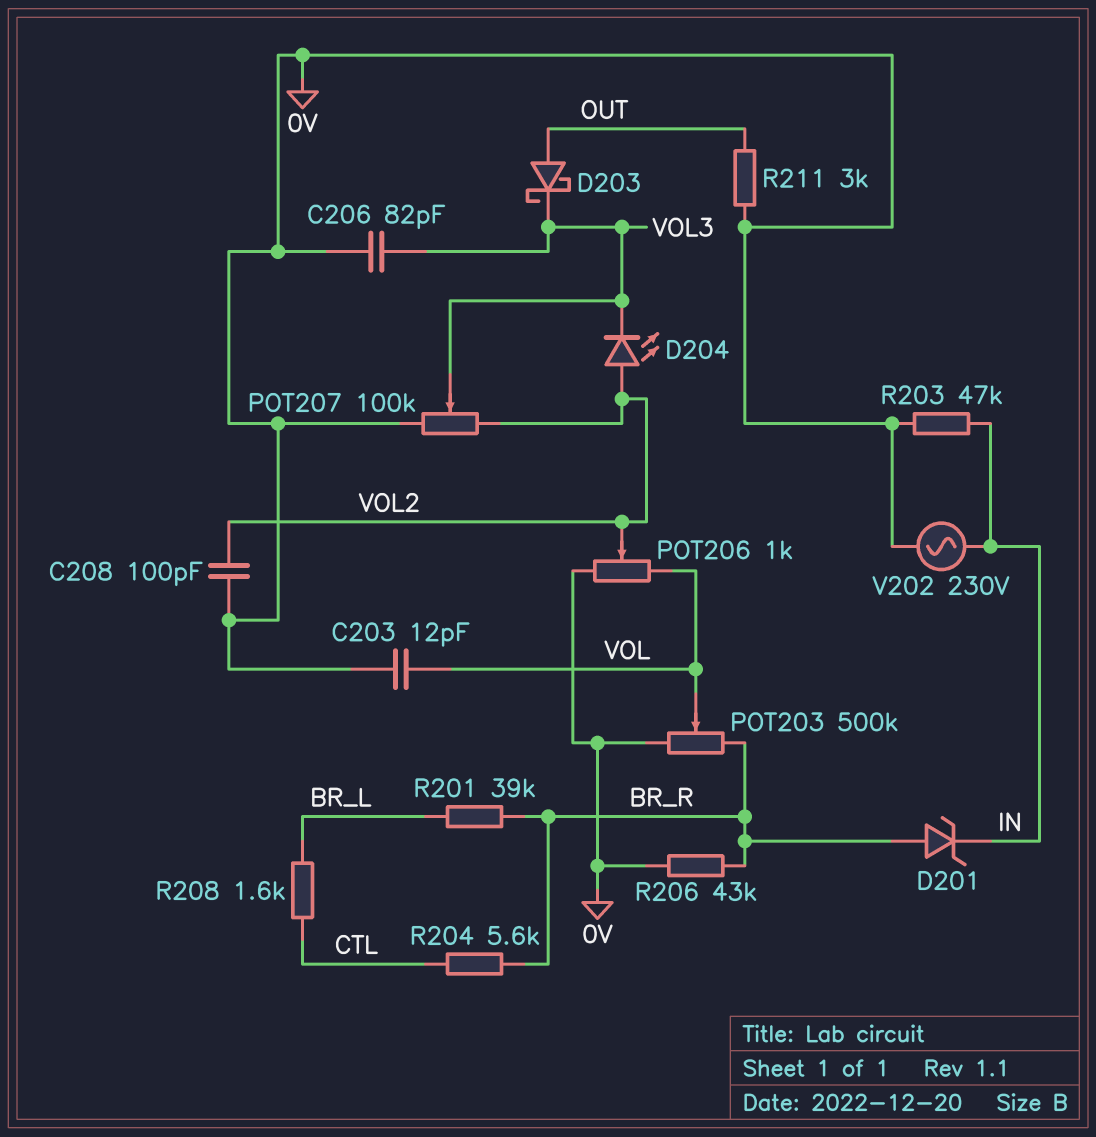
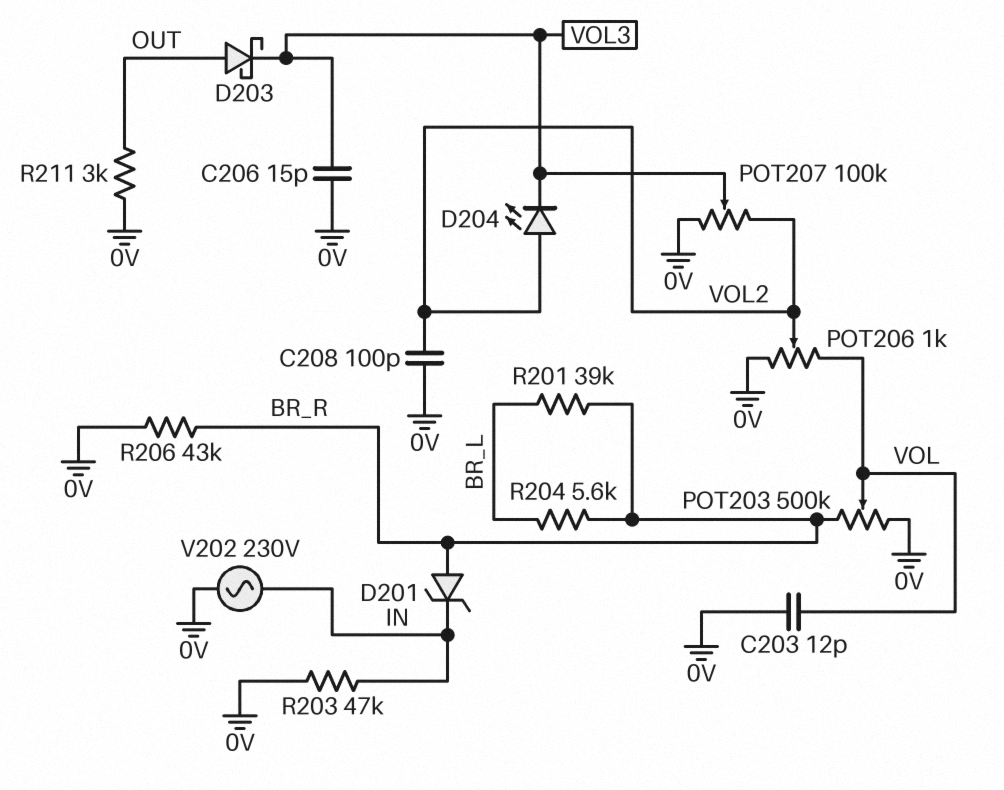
C206: 82pF (0V, VOL3) -> 15pF (0V, VOL3)
R204: 5.6k (BR_R, CTL) -> 5.6k (BR_L, BR_R)
R208: 1.6k (BR_L, CTL) -> none

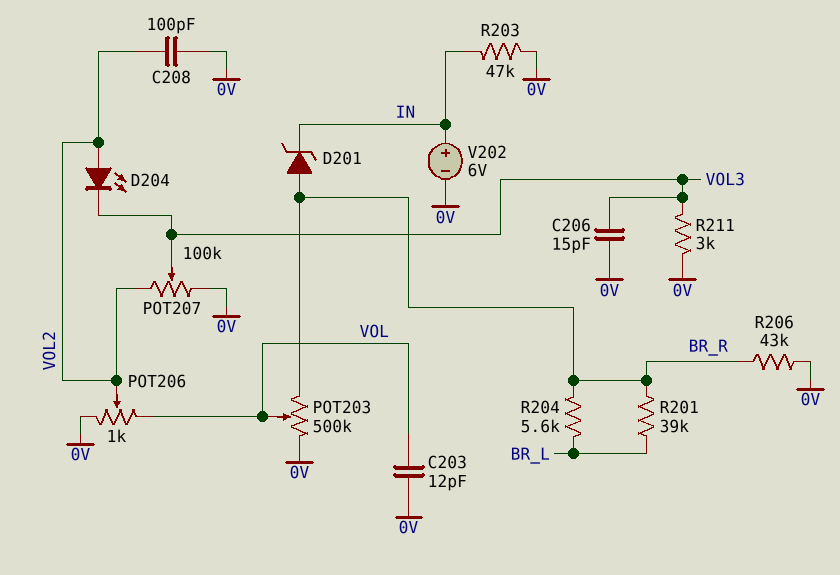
D203: schottky (A OUT, K VOL3) -> none
R211: 3k (0V, OUT) -> 3k (0V, VOL3)
V202: AC 230V (0V, IN) -> 6V (plus IN, minus 0V)

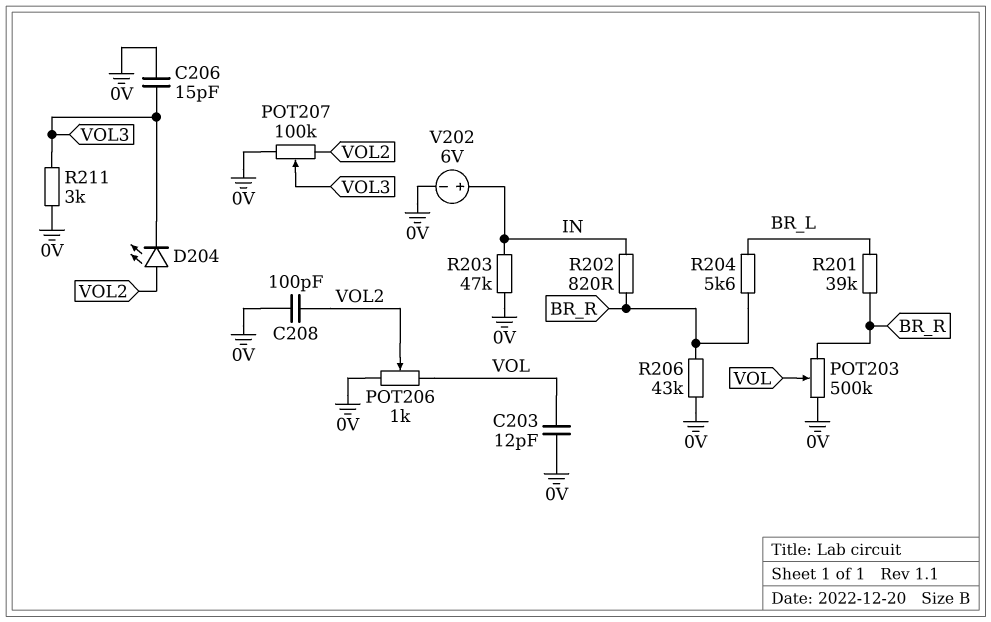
D201: zener (A BR_R, K IN) -> none
R202: none -> 820 (BR_R, IN)

